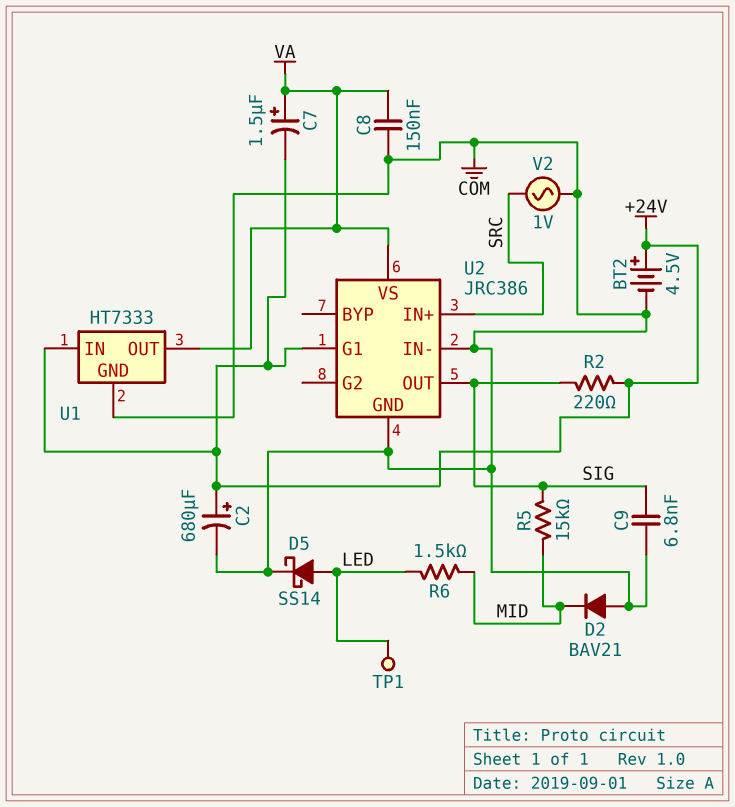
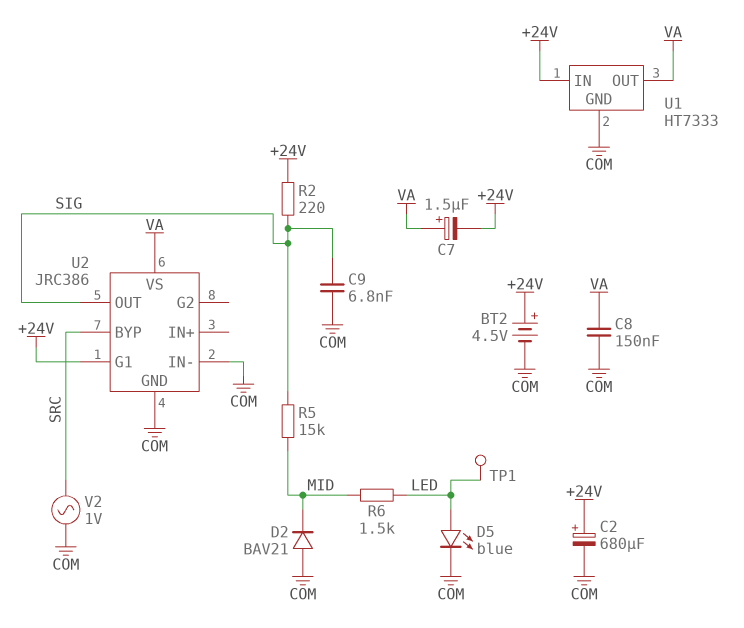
D5: schottky SS14 (A LED, K COM) -> LED blue (A LED, K COM)
U2 pin BYP: none -> SRC
U2 pin IN+: SRC -> none

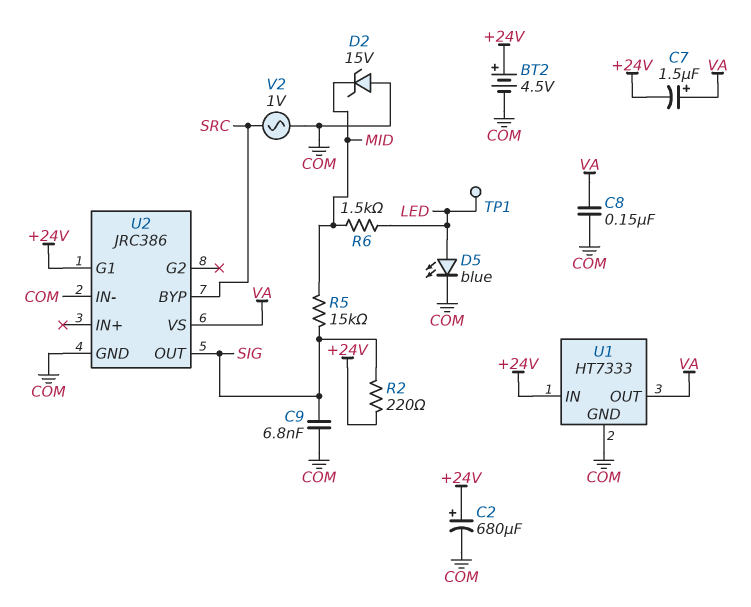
D2: diode BAV21 (A COM, K MID) -> zener 15V (A COM, K MID)

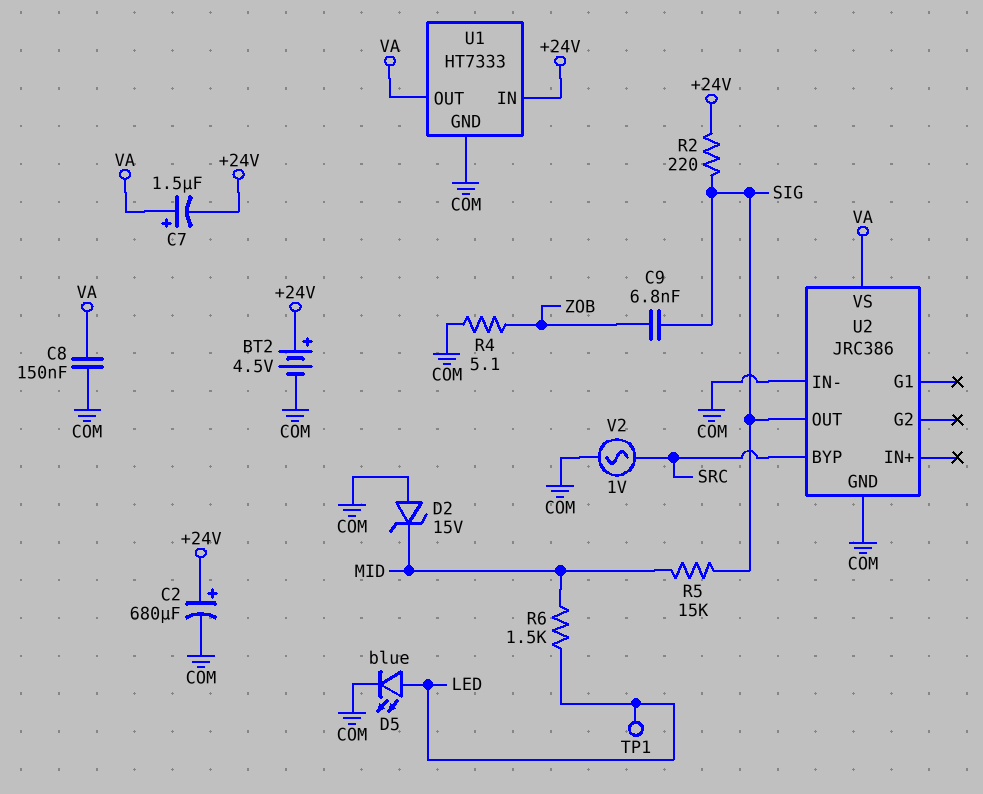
C9: 6.8nF (COM, SIG) -> 6.8nF (SIG, ZOB)
R4: none -> 5.1 (COM, ZOB)
U2 pin G1: +24V -> none

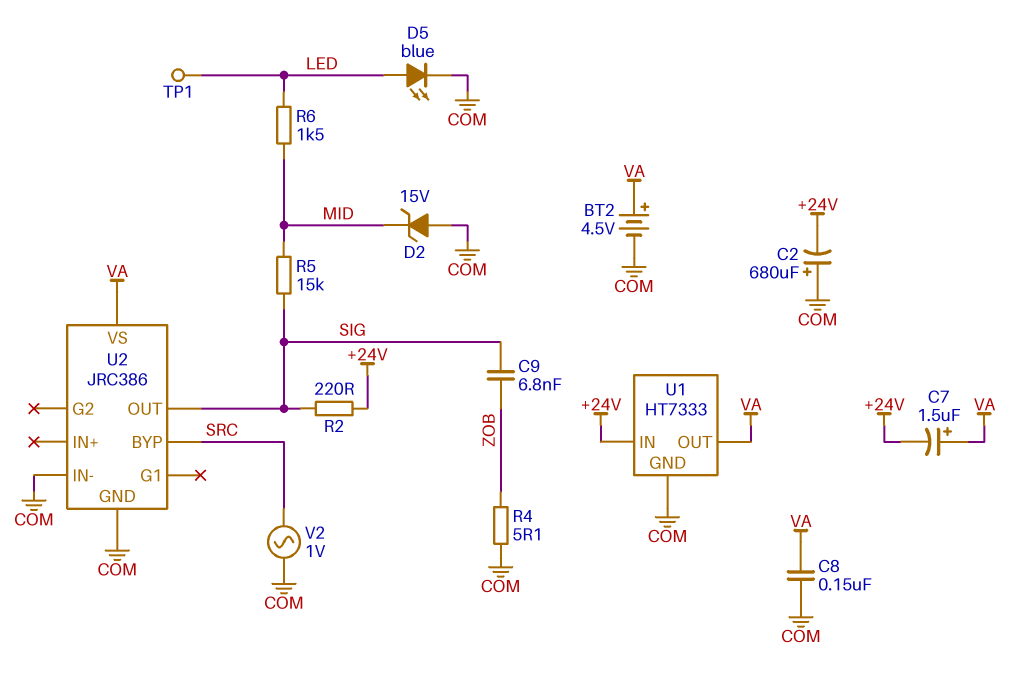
BT2: 4.5V (plus +24V, minus COM) -> 4.5V (plus VA, minus COM)
C2: 680uF (plus +24V, minus COM) -> 680uF (plus COM, minus +24V)

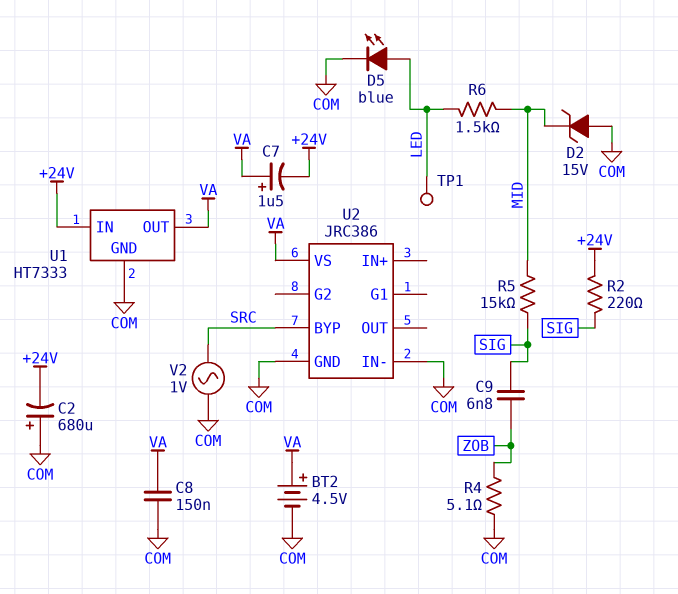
U2 pin OUT: SIG -> none

